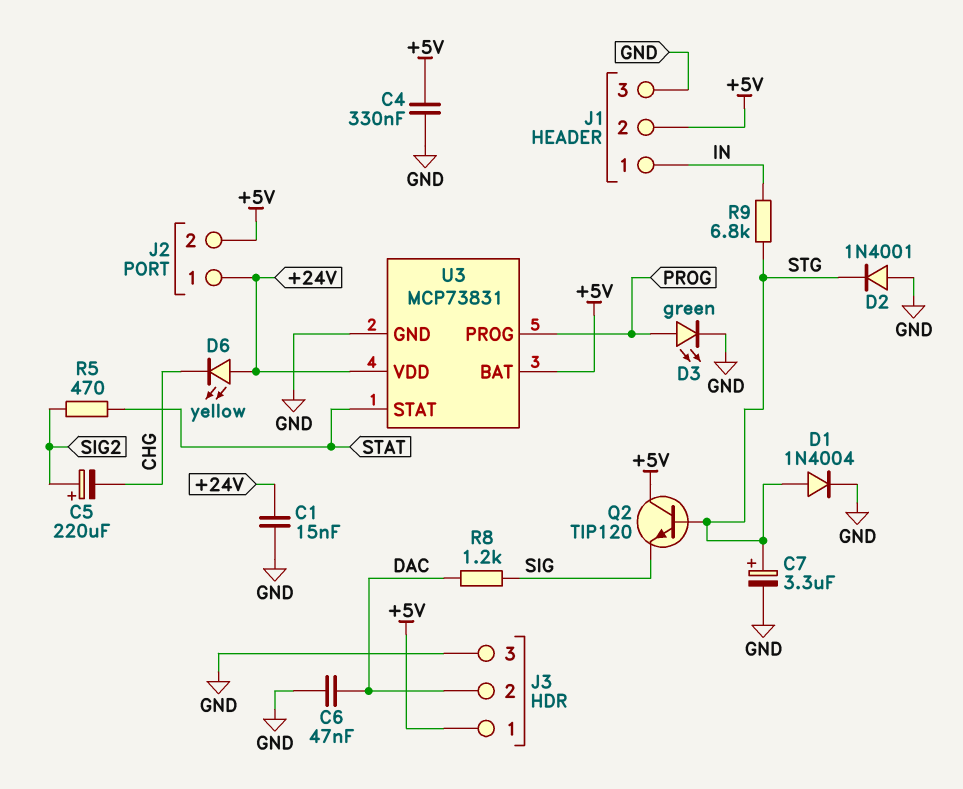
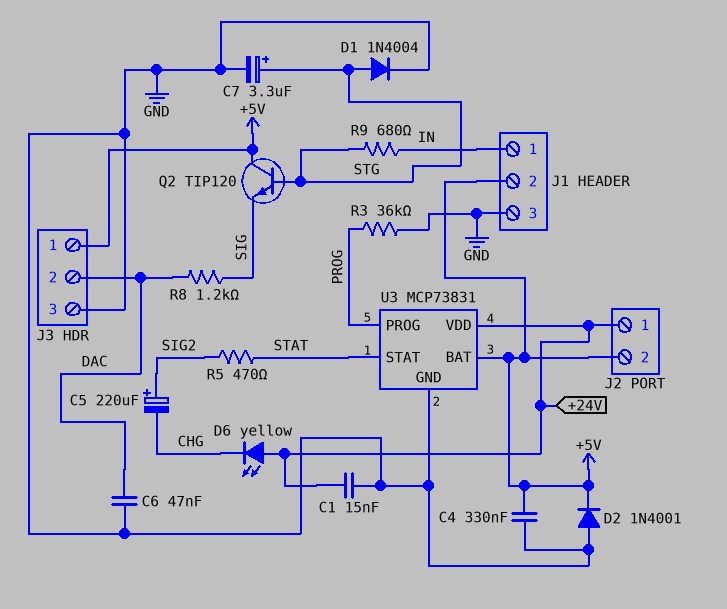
D2: diode 1N4001 (A GND, K STG) -> diode 1N4001 (A GND, K +5V)
D3: LED green (A PROG, K GND) -> none
R3: none -> 36k (GND, PROG)
R9: 6.8k (IN, STG) -> 680 (IN, STG)

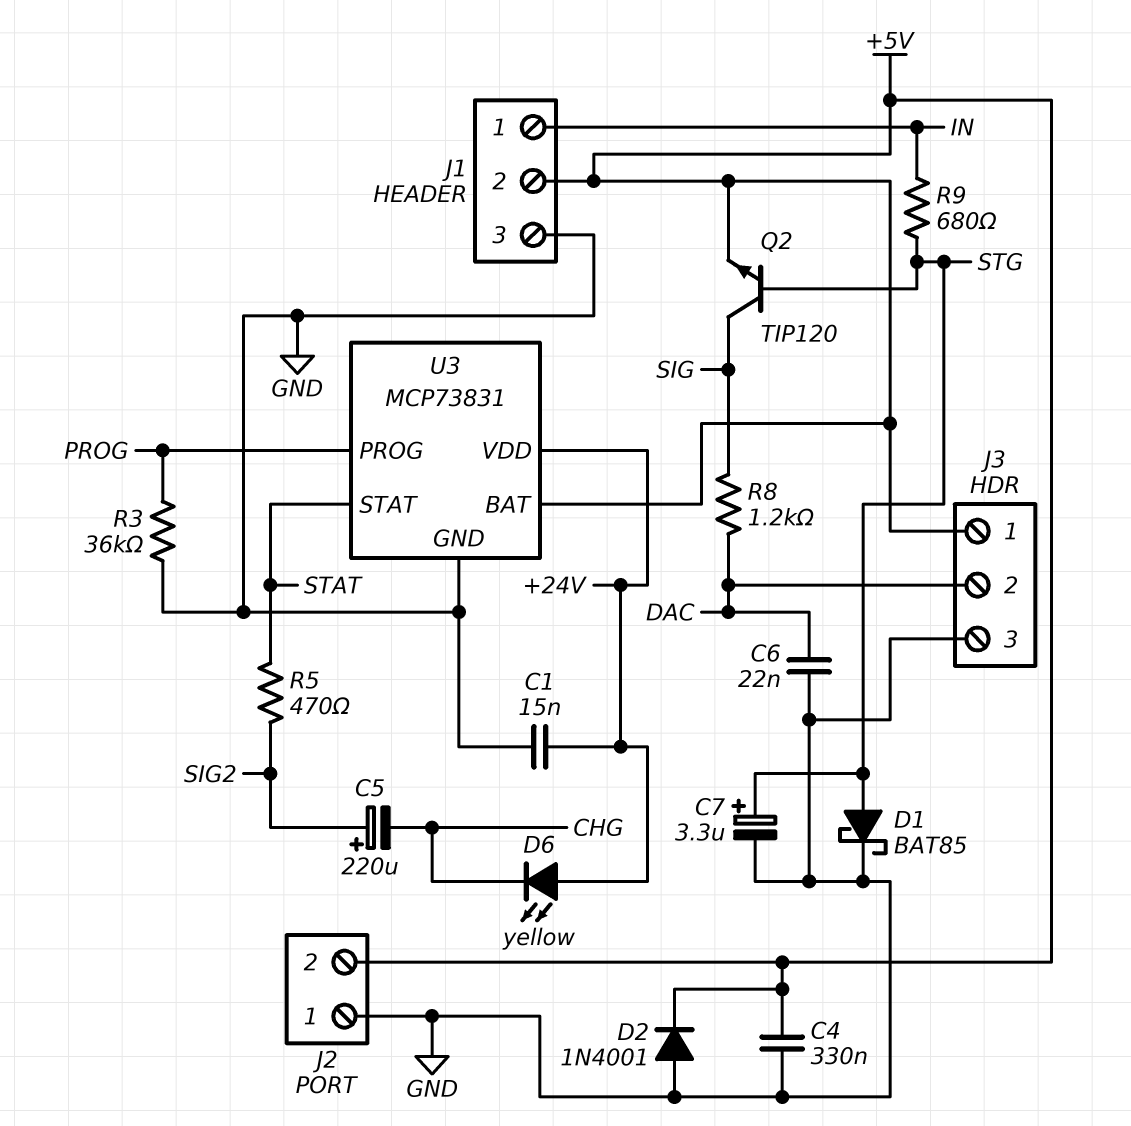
C6: 47nF (DAC, GND) -> 22nF (DAC, GND)
D1: diode 1N4004 (A STG, K GND) -> schottky BAT85 (A STG, K GND)
J2 pin 1: +24V -> GND
Q2: NPN TIP120 (B STG, C +5V, E SIG) -> NPN TIP120 (B STG, C SIG, E +5V)

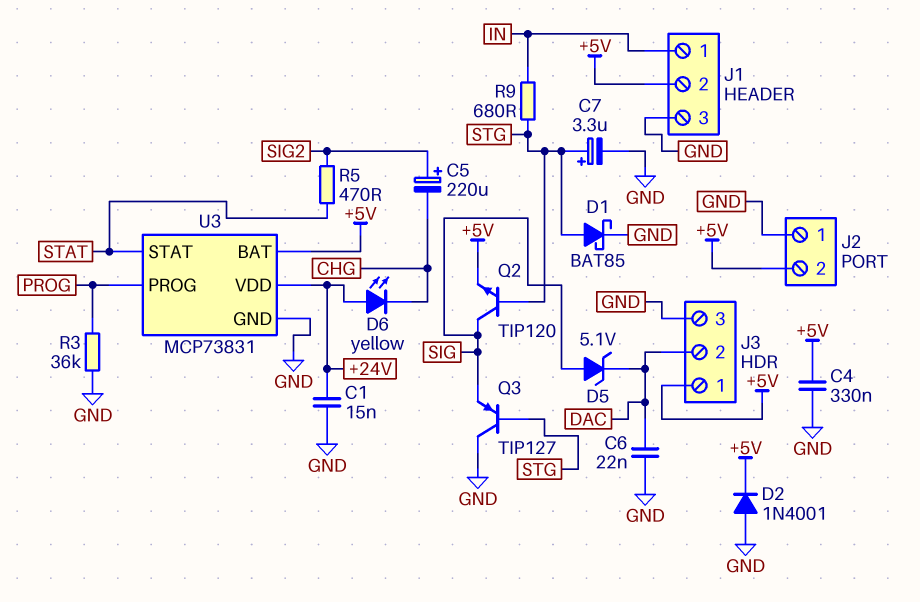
D5: none -> zener 5.1V (A SIG, K DAC)
Q3: none -> PNP TIP127 (B STG, C GND, E SIG)
R8: 1.2k (DAC, SIG) -> none

